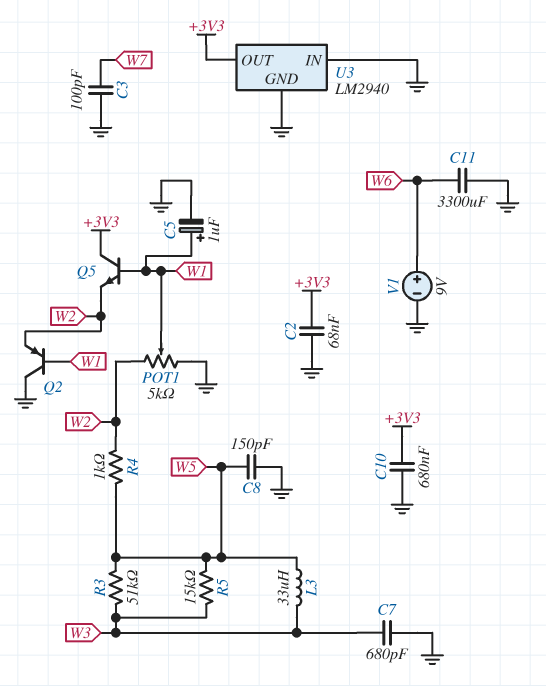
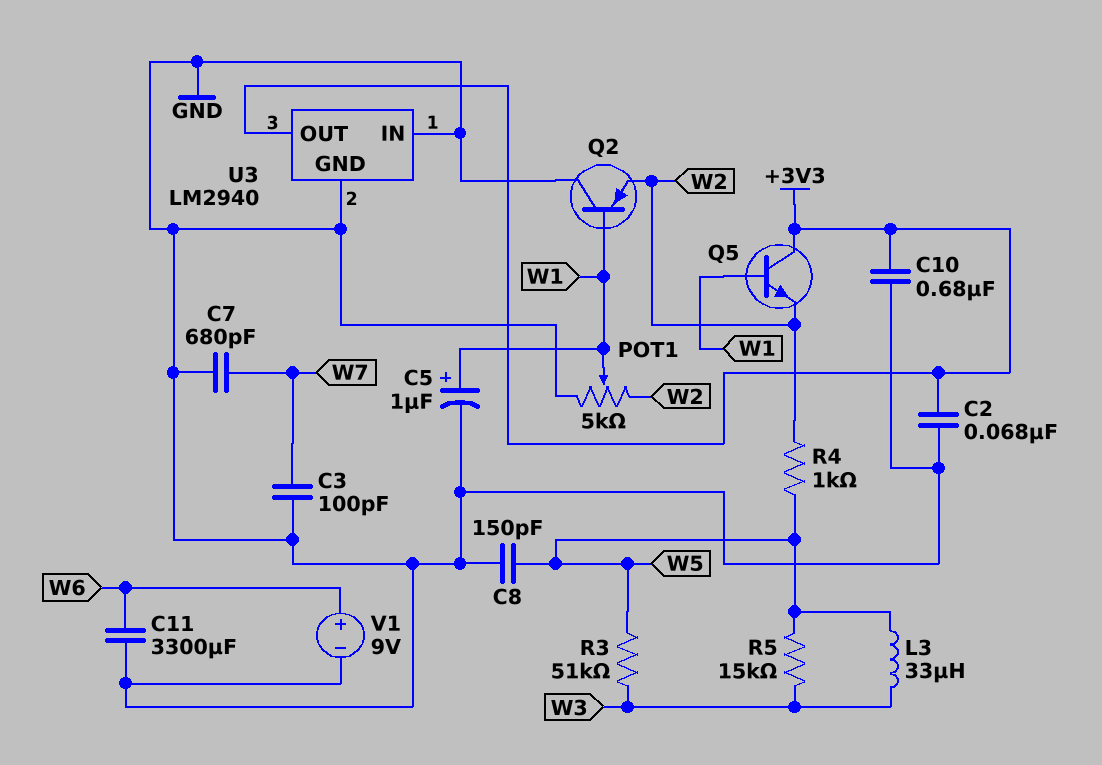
C7: 680pF (GND, W3) -> 680pF (GND, W7)

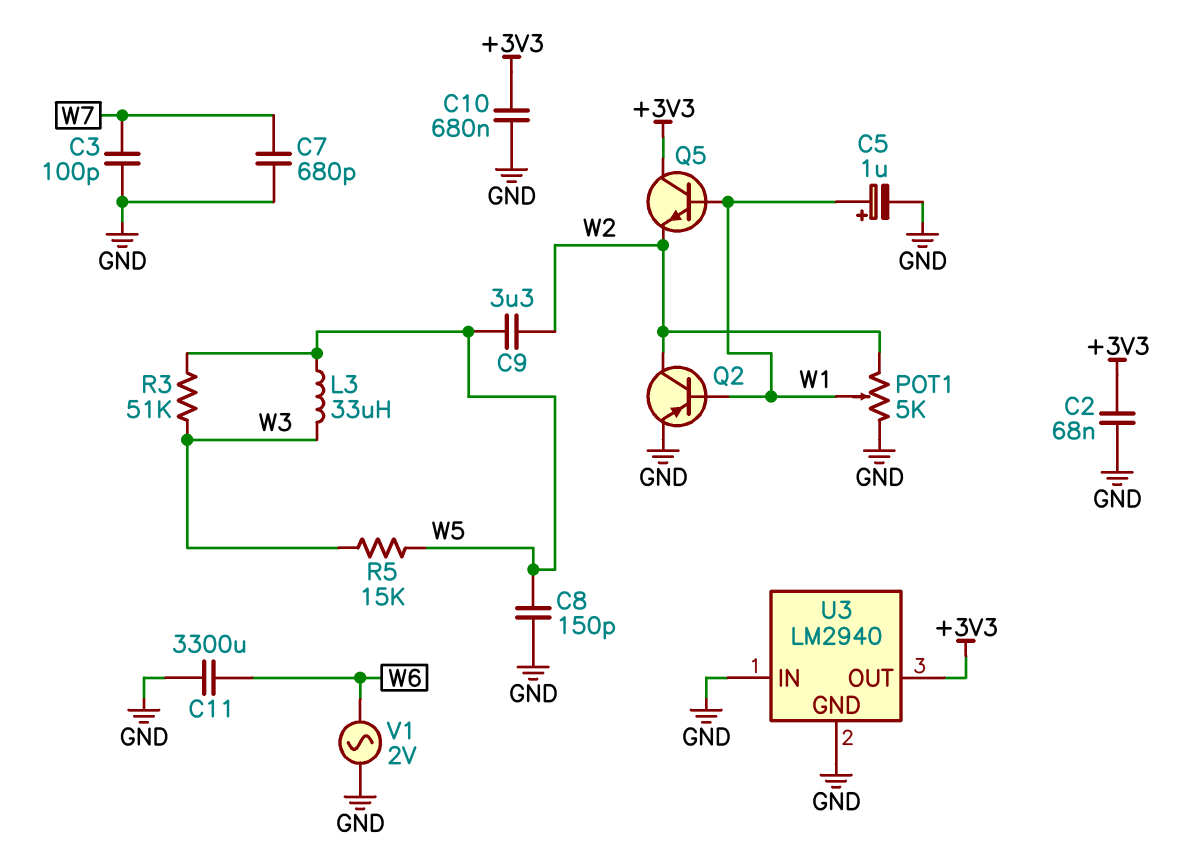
C9: none -> 3.3uF (W2, W5)
Q2: PNP (B W1, C GND, E W2) -> PNP (B W1, C W2, E GND)
R4: 1k (W2, W5) -> none
V1: 9V (plus W6, minus GND) -> AC 2V (GND, W6)

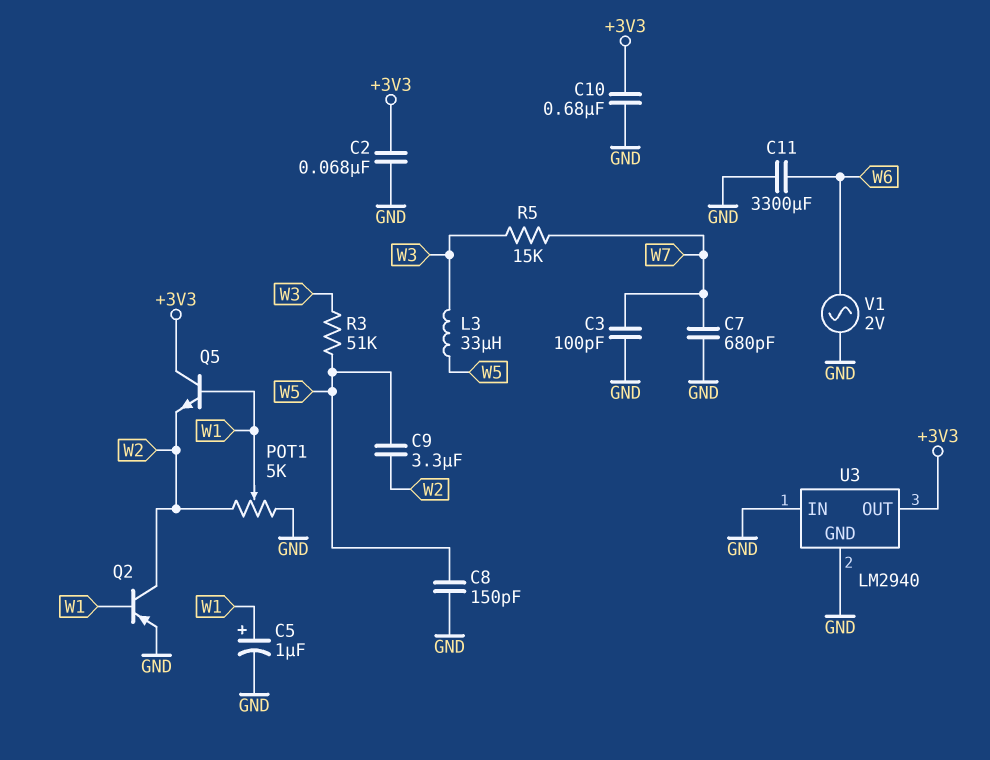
R5: 15k (W3, W5) -> 15k (W3, W7)

